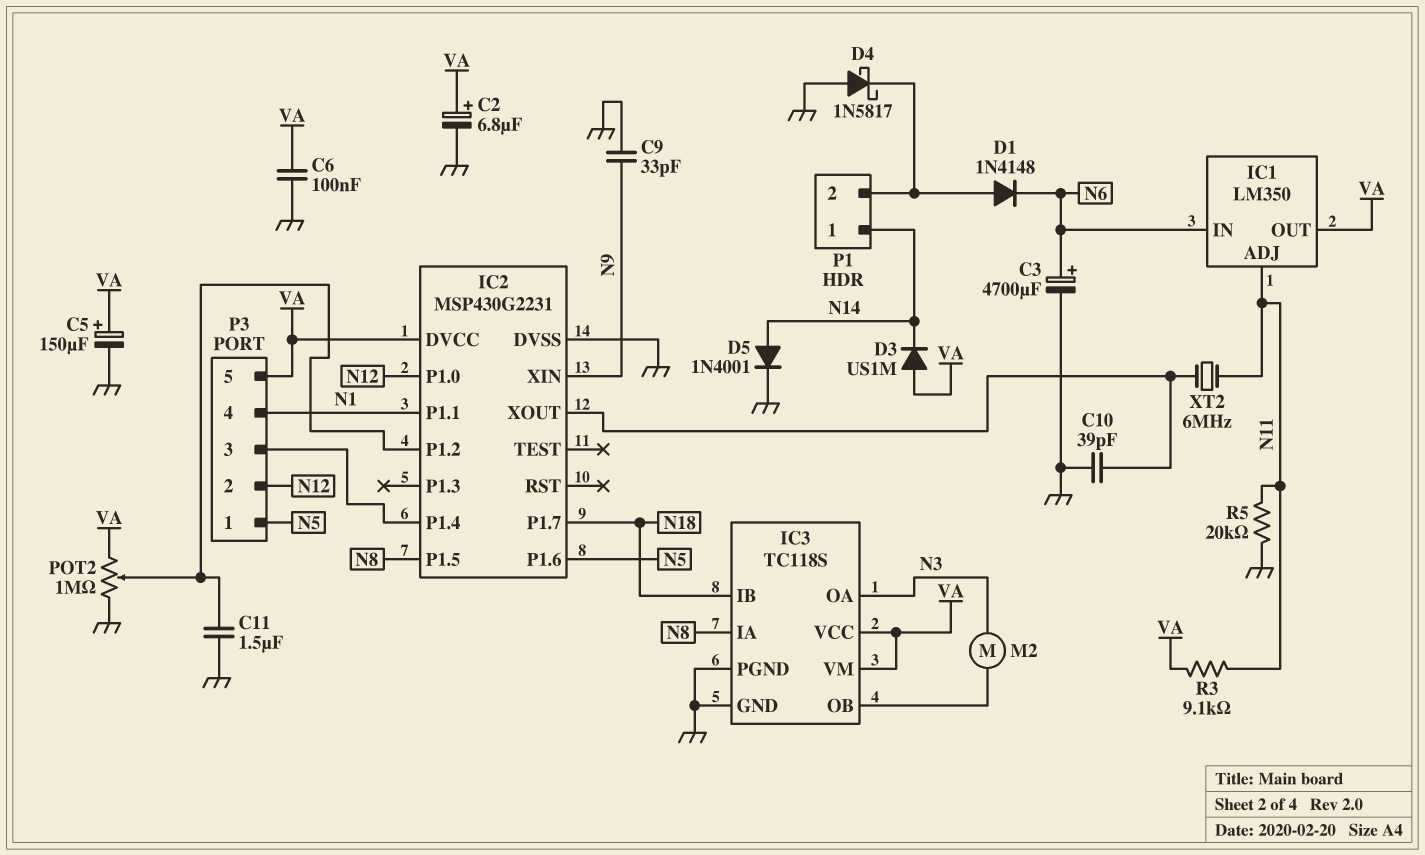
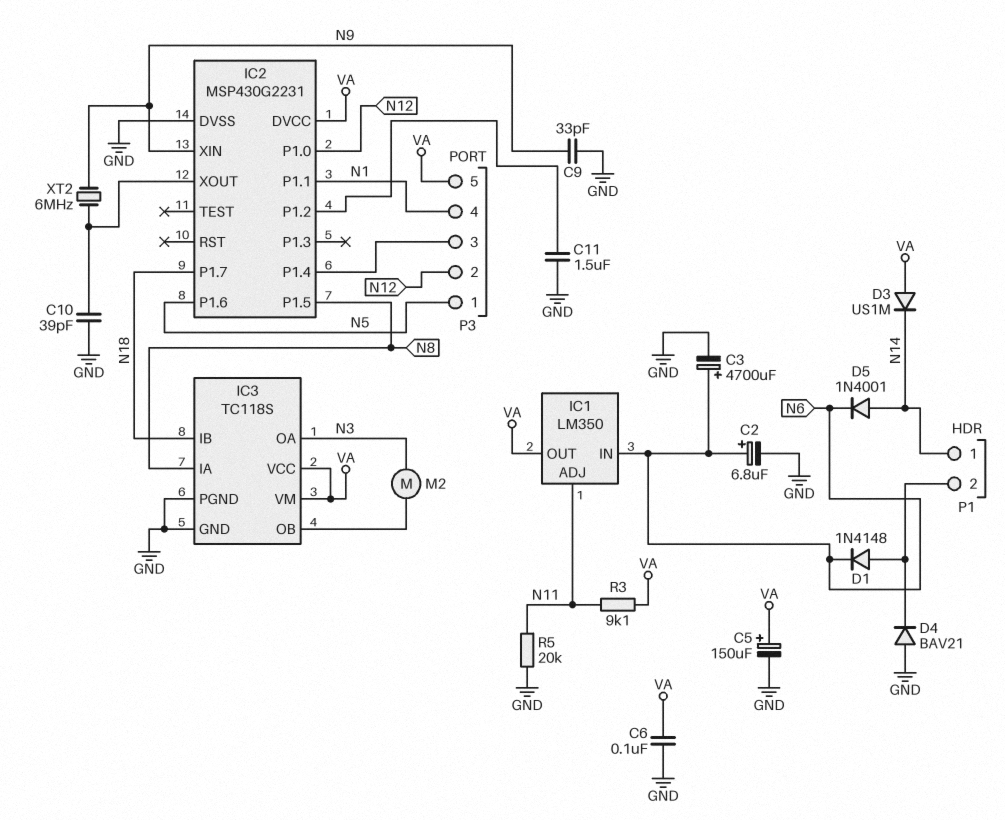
C2: 6.8uF (plus VA, minus GND) -> 6.8uF (plus N6, minus GND)
D4: schottky 1N5817 (A GND, K P1/2) -> diode BAV21 (A GND, K P1/2)
D5: diode 1N4001 (A N14, K GND) -> diode 1N4001 (A N14, K N6)
POT2: 1M (GND, VA, wiper IC2/P1.2) -> none
XT2: 6MHz (IC2/XOUT, N11) -> 6MHz (IC2/XOUT, N9)

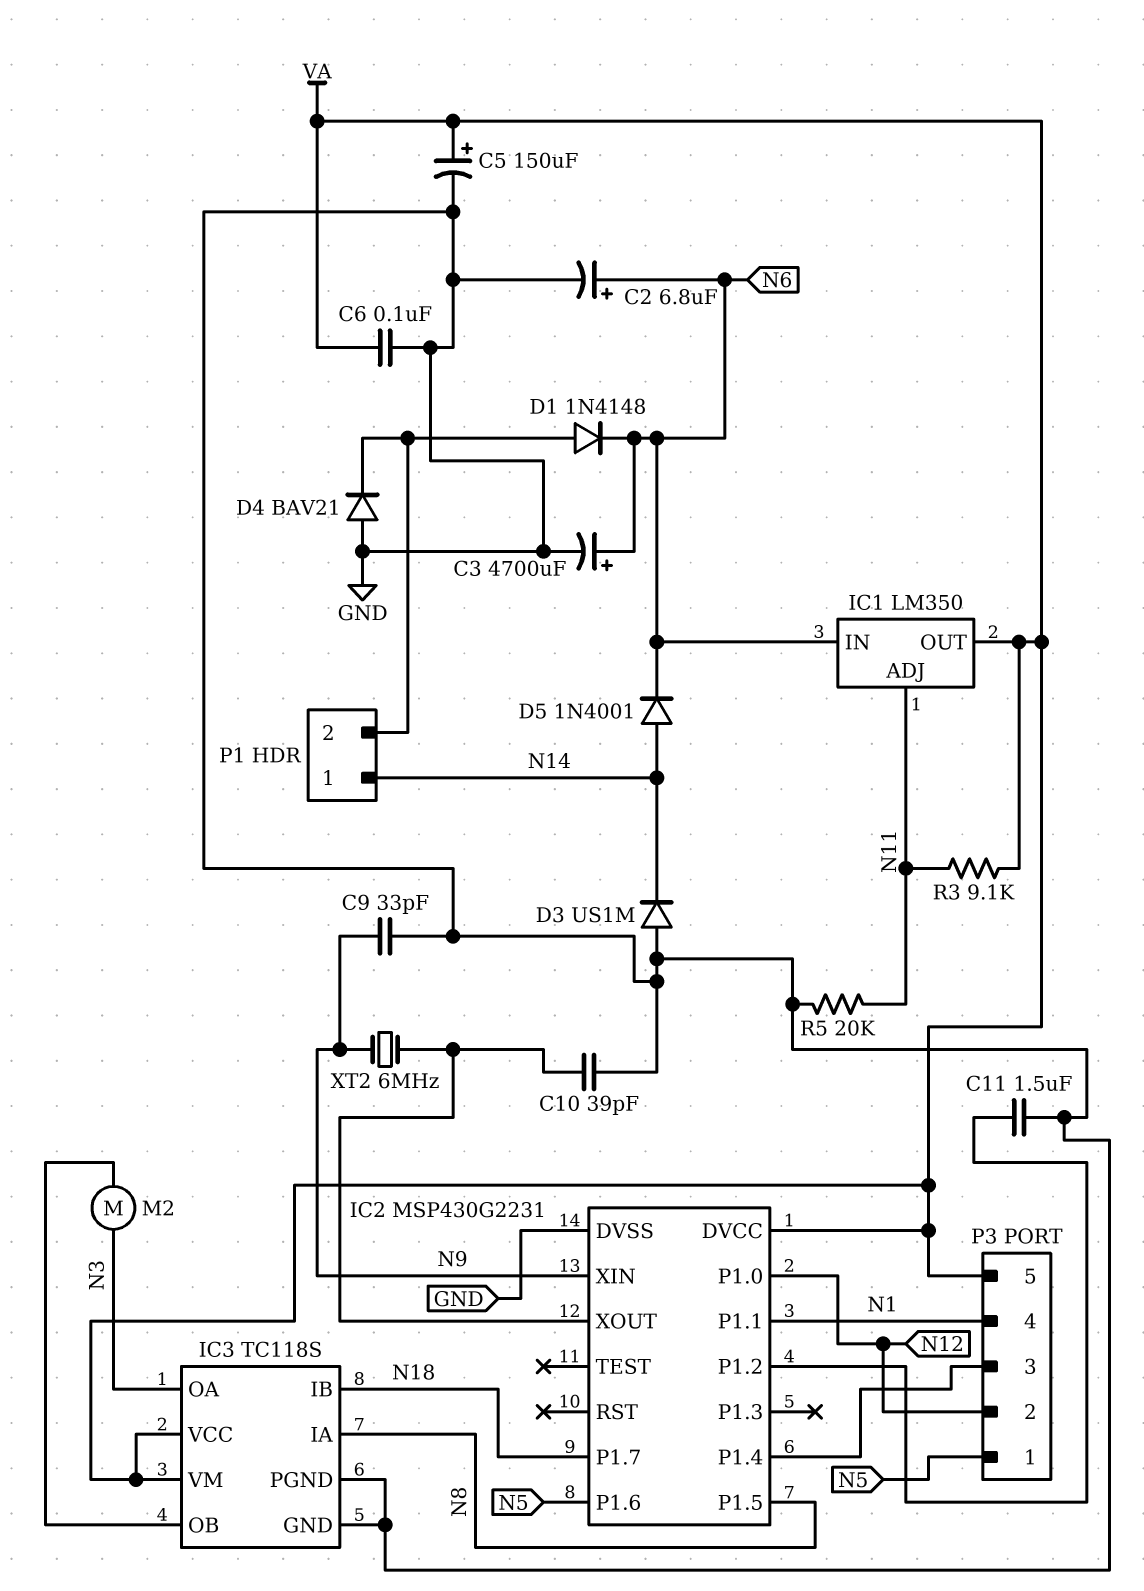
D3: diode US1M (A VA, K N14) -> diode US1M (A GND, K N14)

